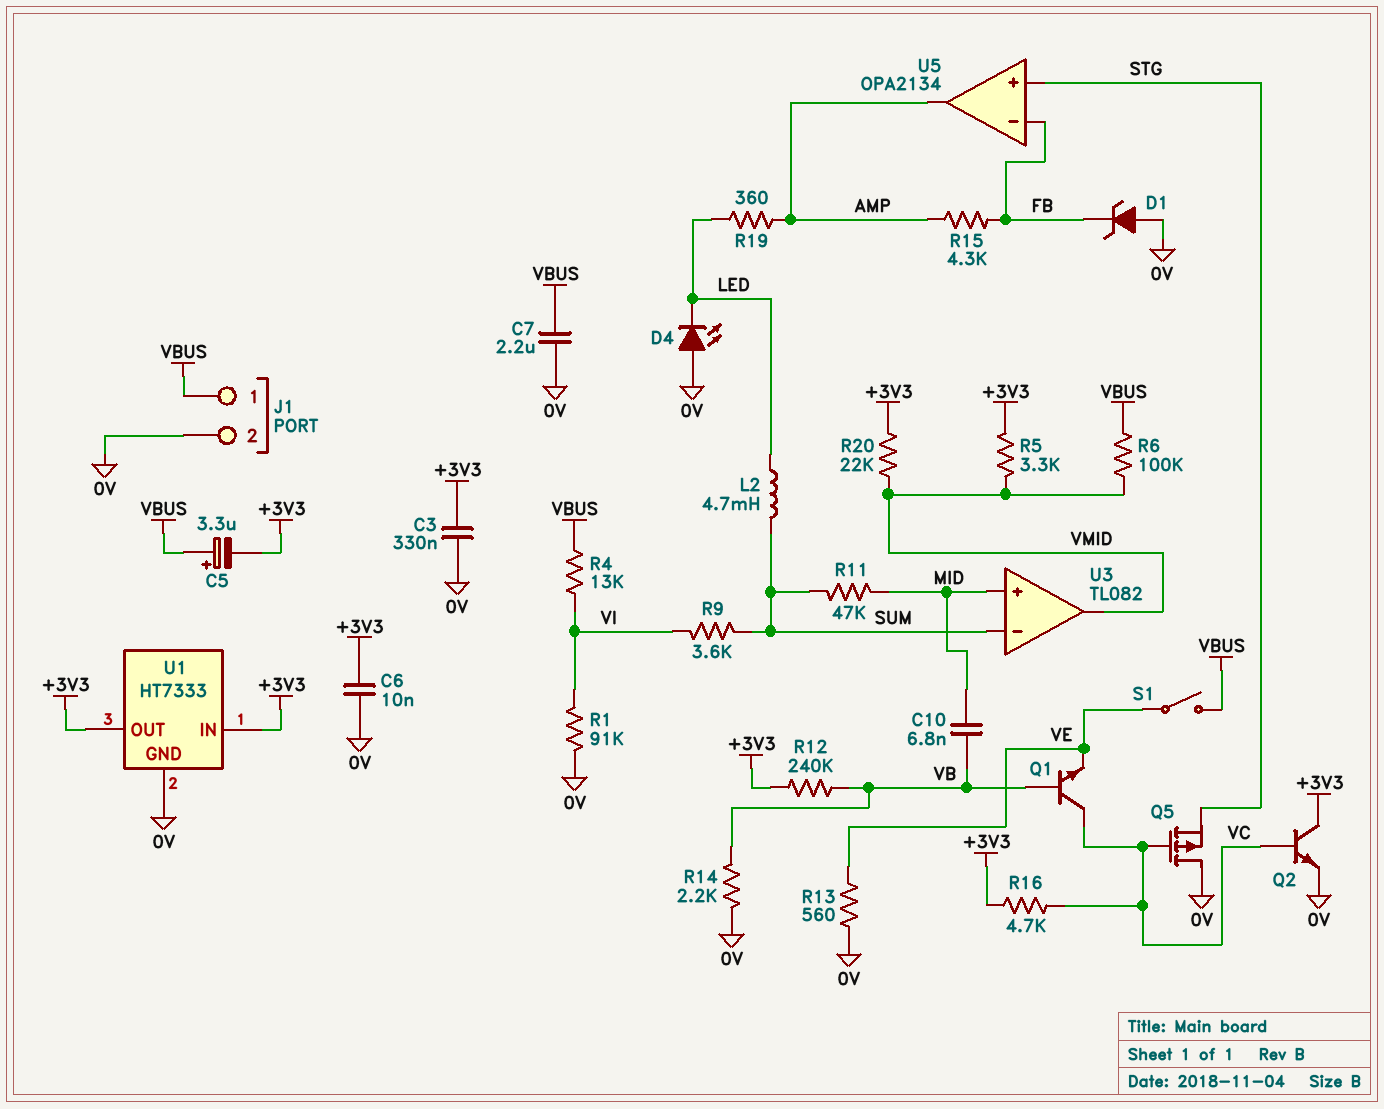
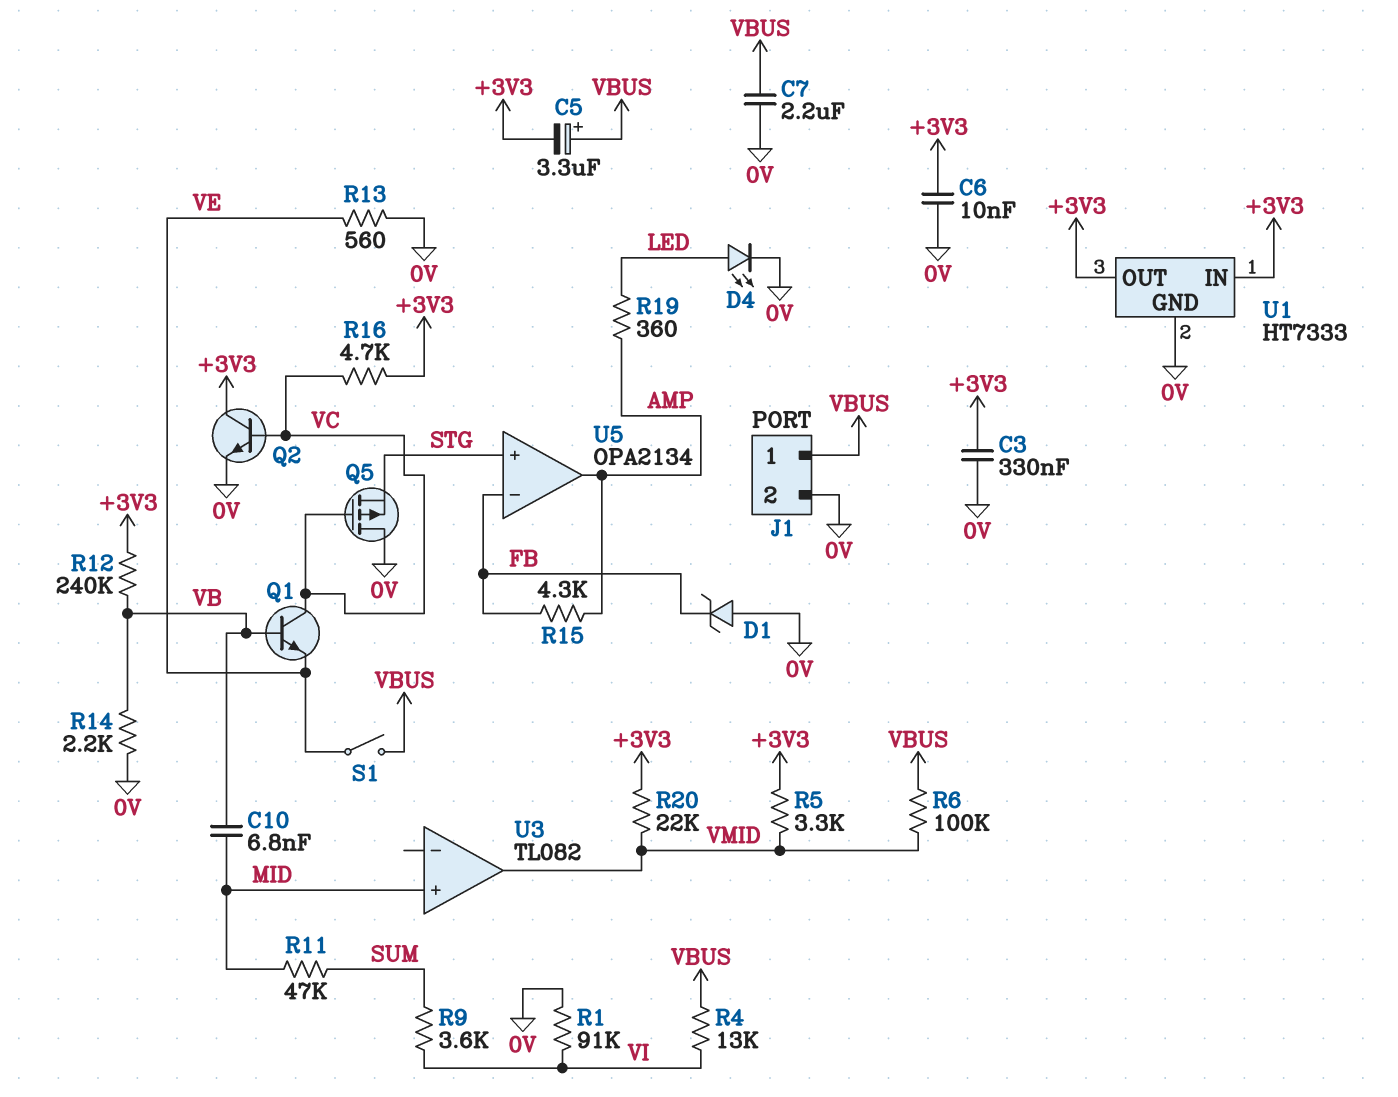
D4: LED (A 0V, K LED) -> LED (A LED, K 0V)
L2: 4.7mH (LED, SUM) -> none
U3 pin in-: SUM -> none

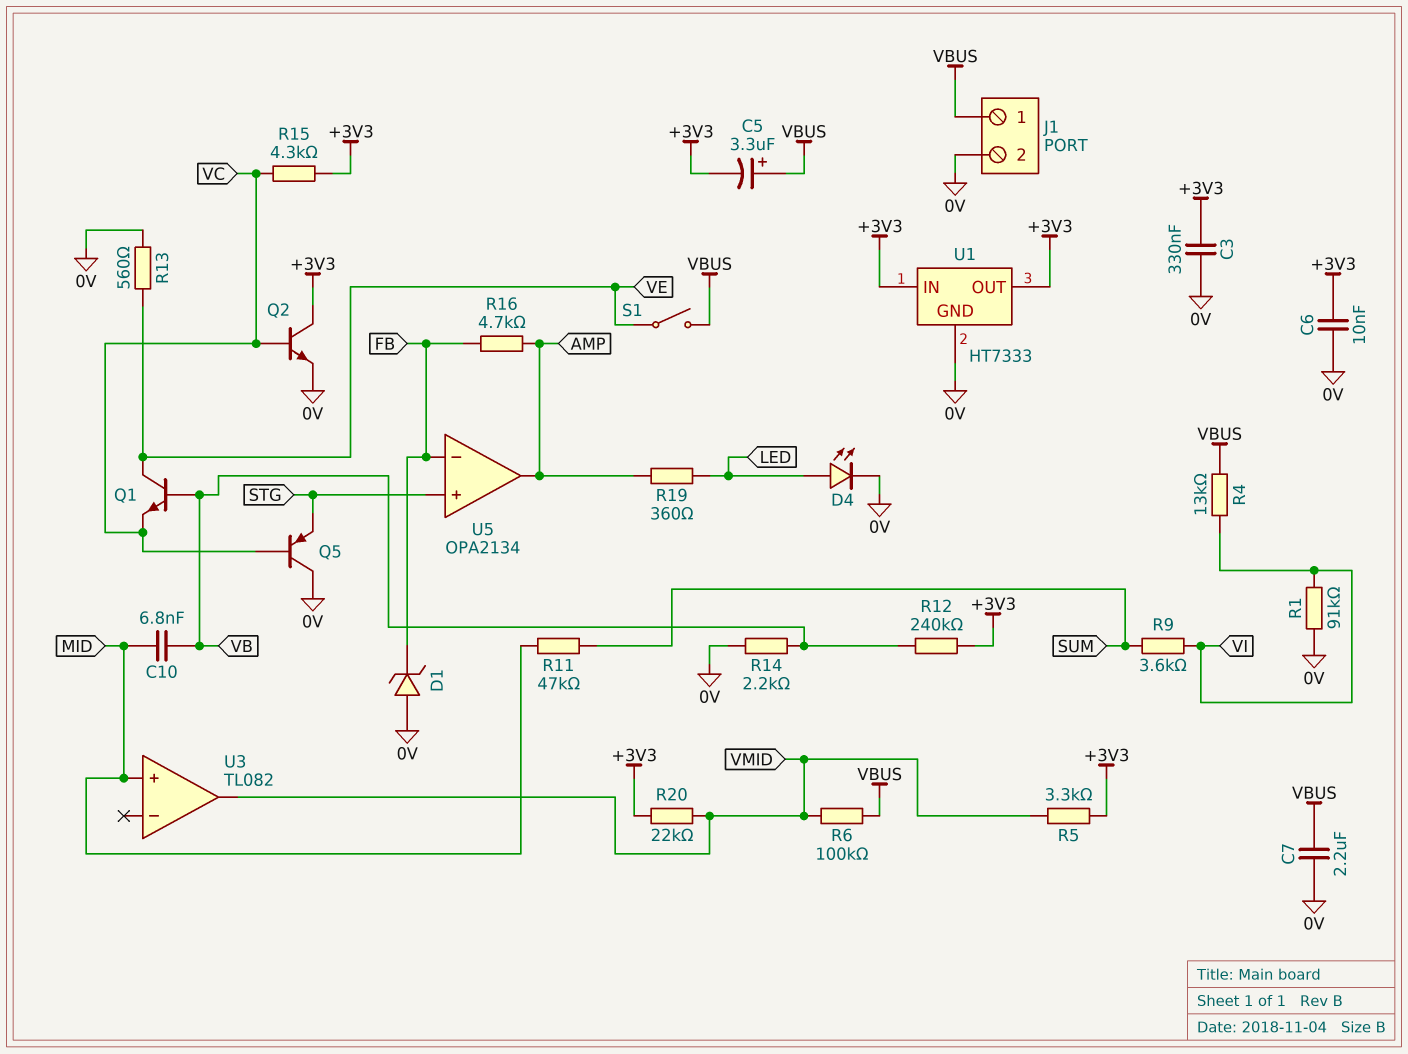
Q1: NPN (B VB, C VC, E VE) -> NPN (B VB, C VE, E VC)
Q5: PMOS (G VC, D 0V, S STG) -> PNP (B VC, C 0V, E STG)
R15: 4.3k (AMP, FB) -> 4.3k (+3V3, VC)
R16: 4.7k (+3V3, VC) -> 4.7k (AMP, FB)

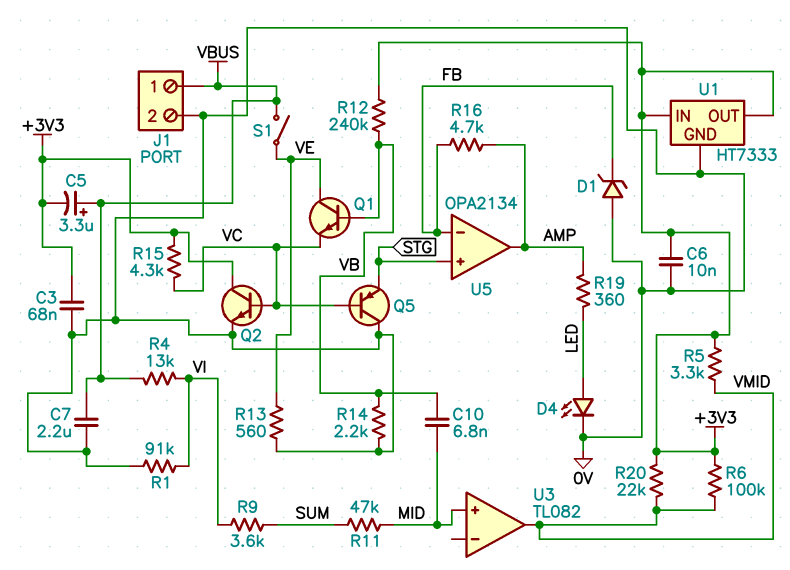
C3: 330nF (+3V3, 0V) -> 68nF (+3V3, 0V)
R6: 100k (VBUS, VMID) -> 100k (+3V3, VMID)

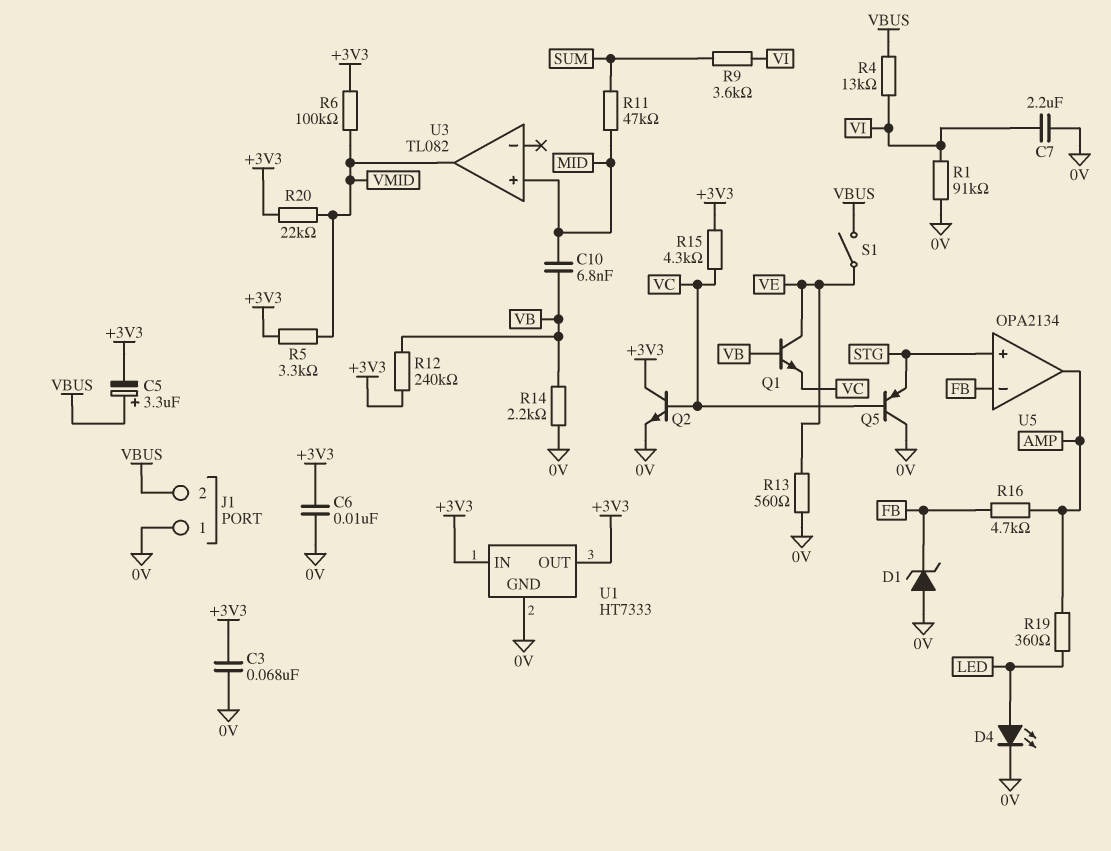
C7: 2.2uF (0V, VBUS) -> 2.2uF (0V, VI)
J1 pin 1: VBUS -> 0V
J1 pin 2: 0V -> VBUS

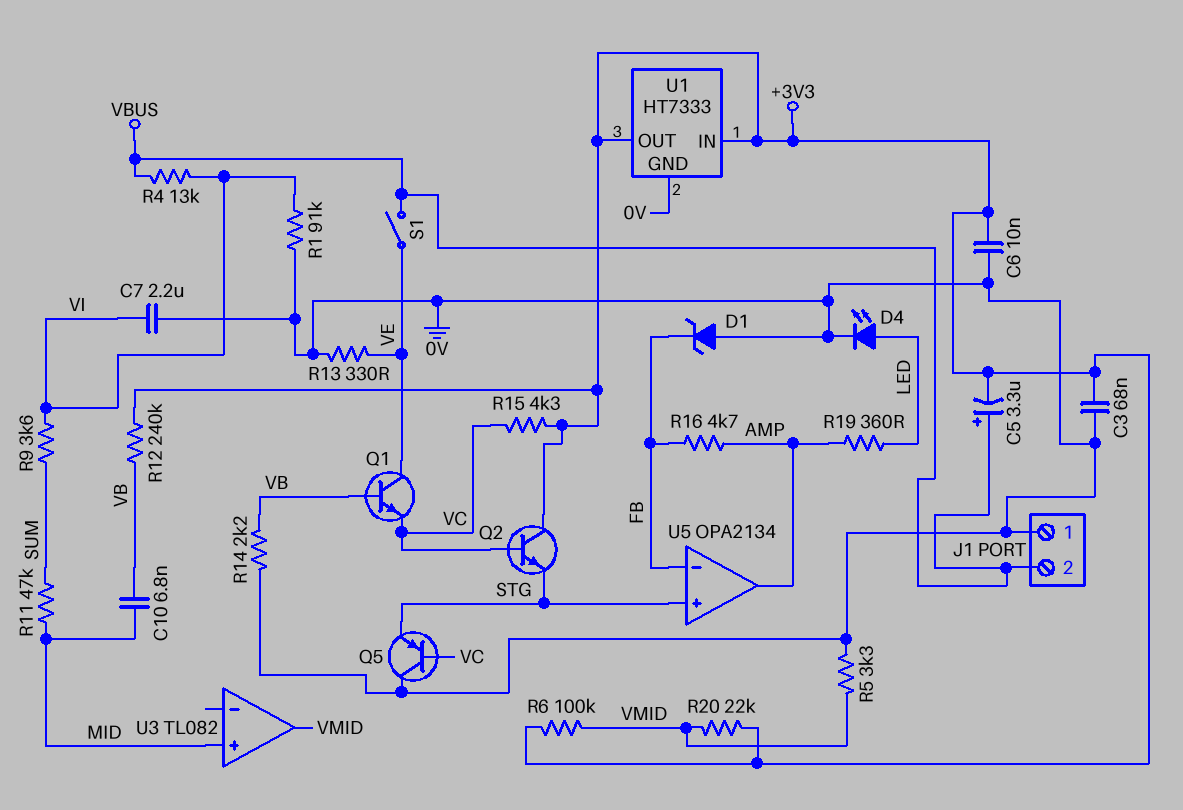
Q2: NPN (B VC, C +3V3, E 0V) -> NPN (B VC, C +3V3, E STG)
R5: 3.3k (+3V3, VMID) -> 3.3k (0V, VMID)
R13: 560 (0V, VE) -> 330 (0V, VE)

